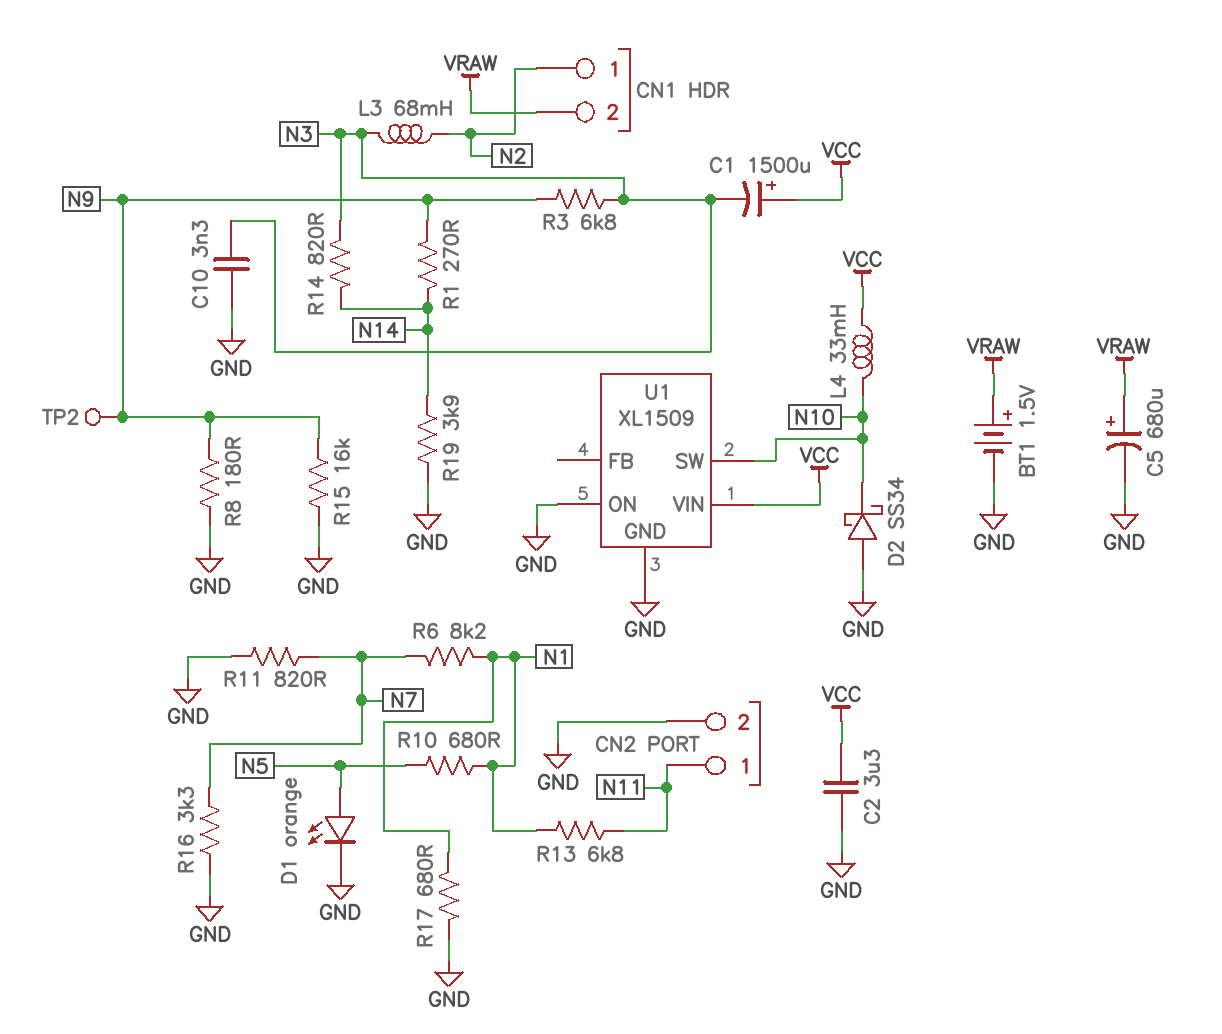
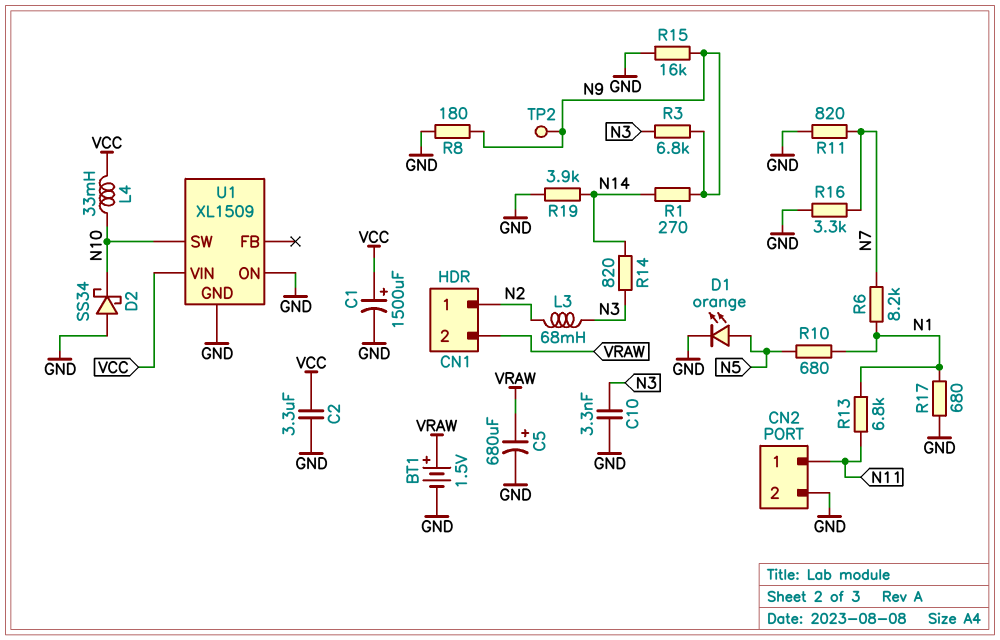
C1: 1500uF (plus VCC, minus N3) -> 1500uF (plus VCC, minus GND)

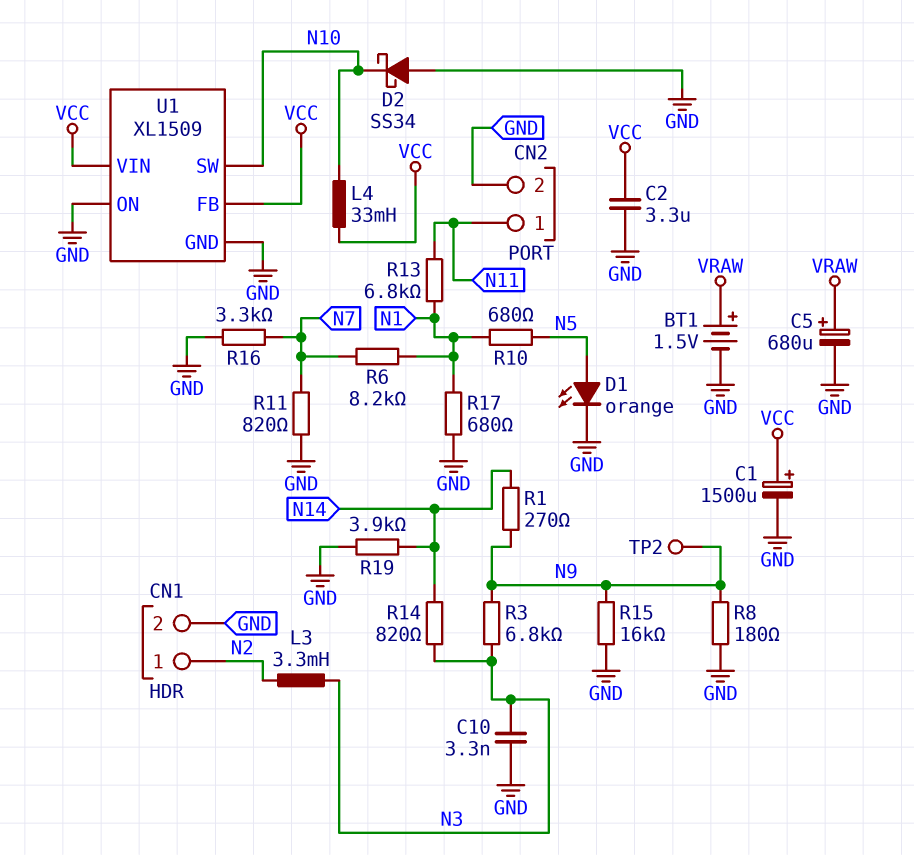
CN1 pin 2: VRAW -> GND
L3: 68mH (N2, N3) -> 3.3mH (N2, N3)
U1 pin FB: none -> VCC

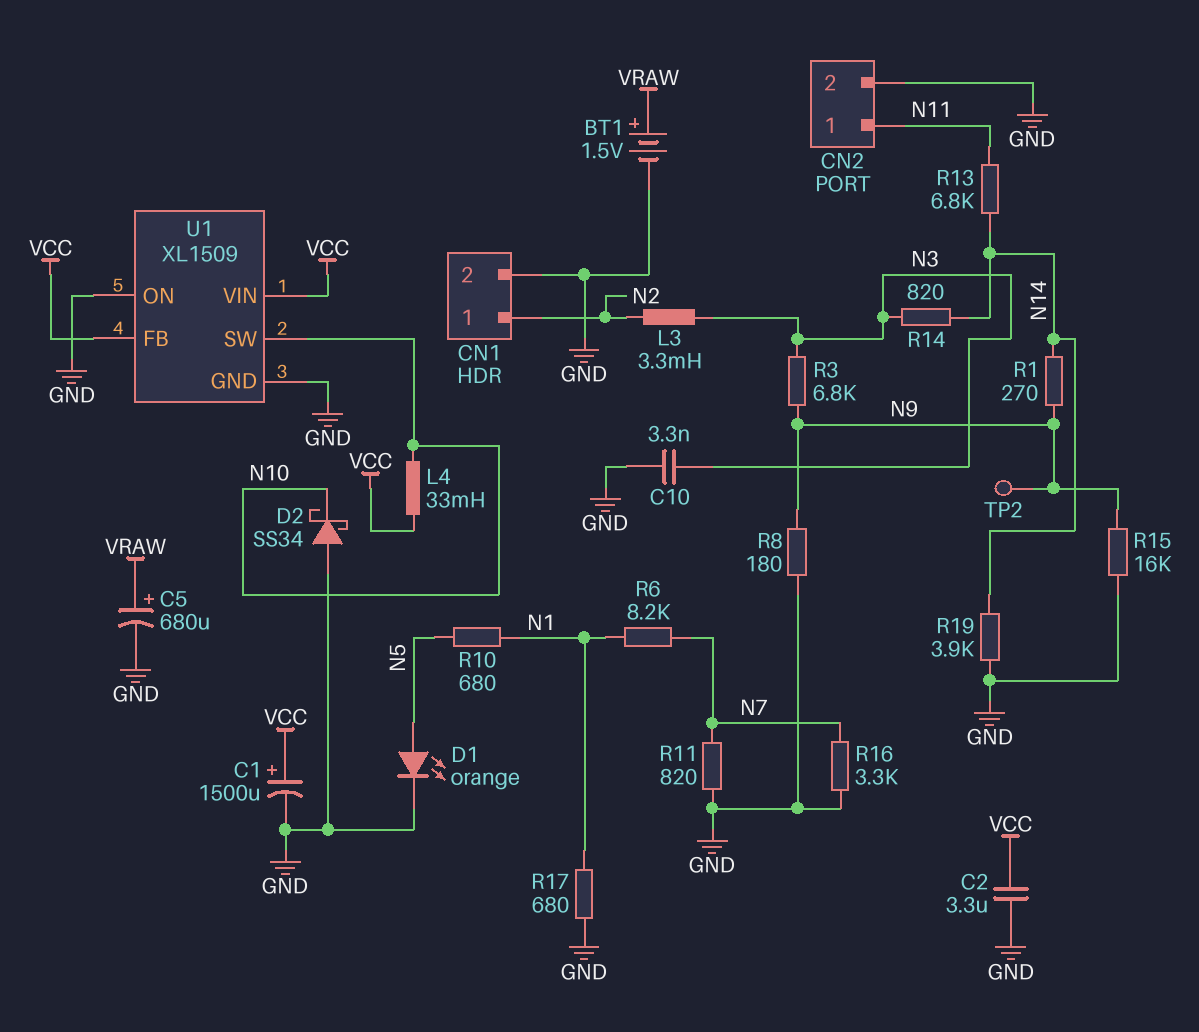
R13: 6.8k (N1, N11) -> 6.8k (N11, N14)

